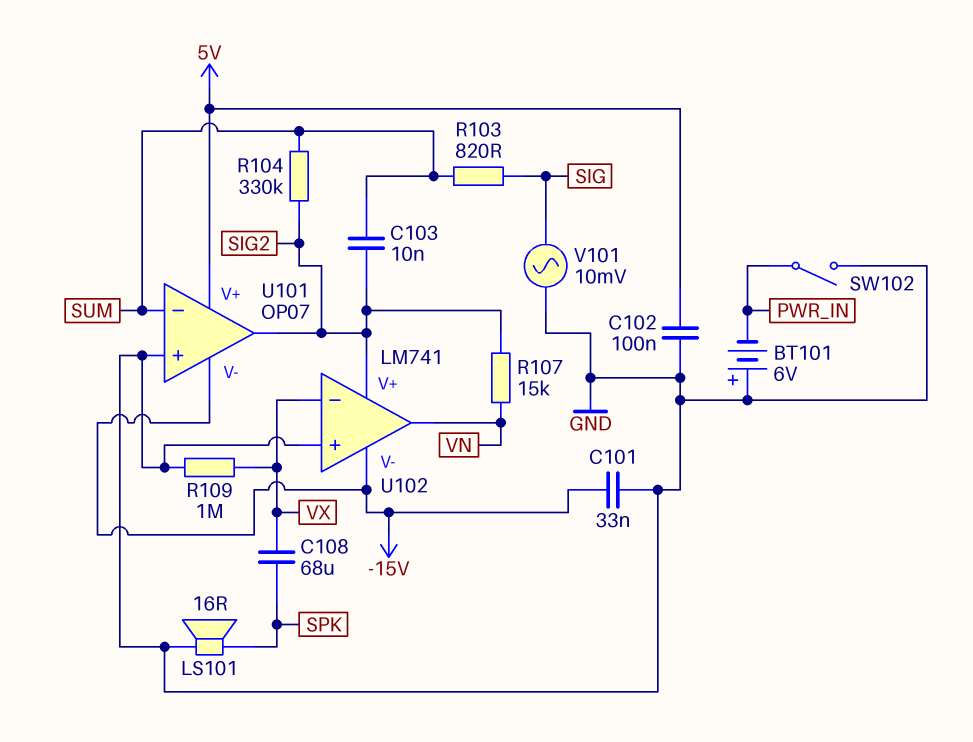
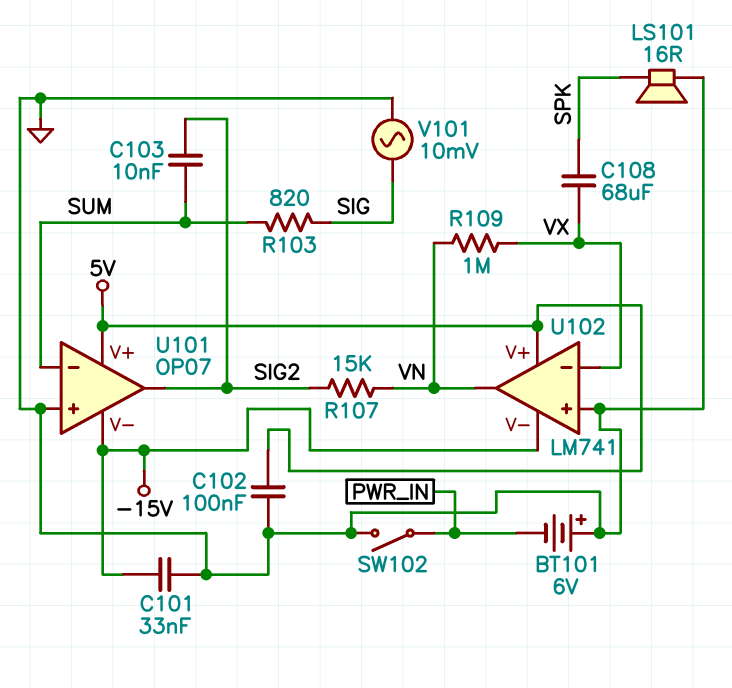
R104: 330k (SIG2, SUM) -> none
R109: 1M (GND, VX) -> 1M (VN, VX)
U102 pin V+: SIG2 -> 5V

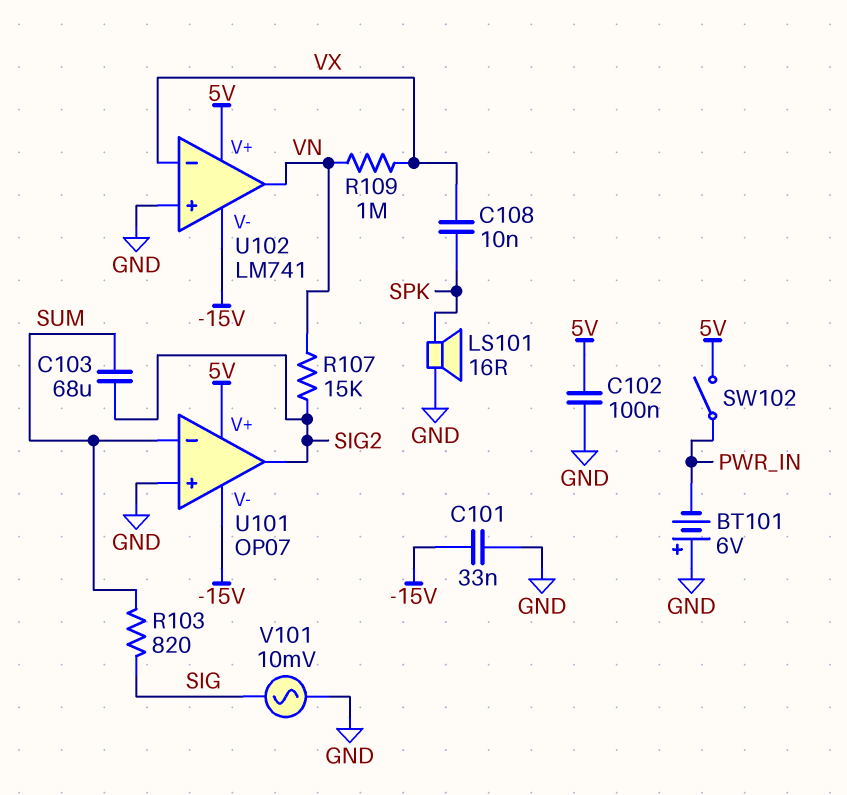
C103: 10nF (SIG2, SUM) -> 68uF (SIG2, SUM)
C108: 68uF (SPK, VX) -> 10nF (SPK, VX)
SW102: switch (GND, PWR_IN) -> switch (5V, PWR_IN)

